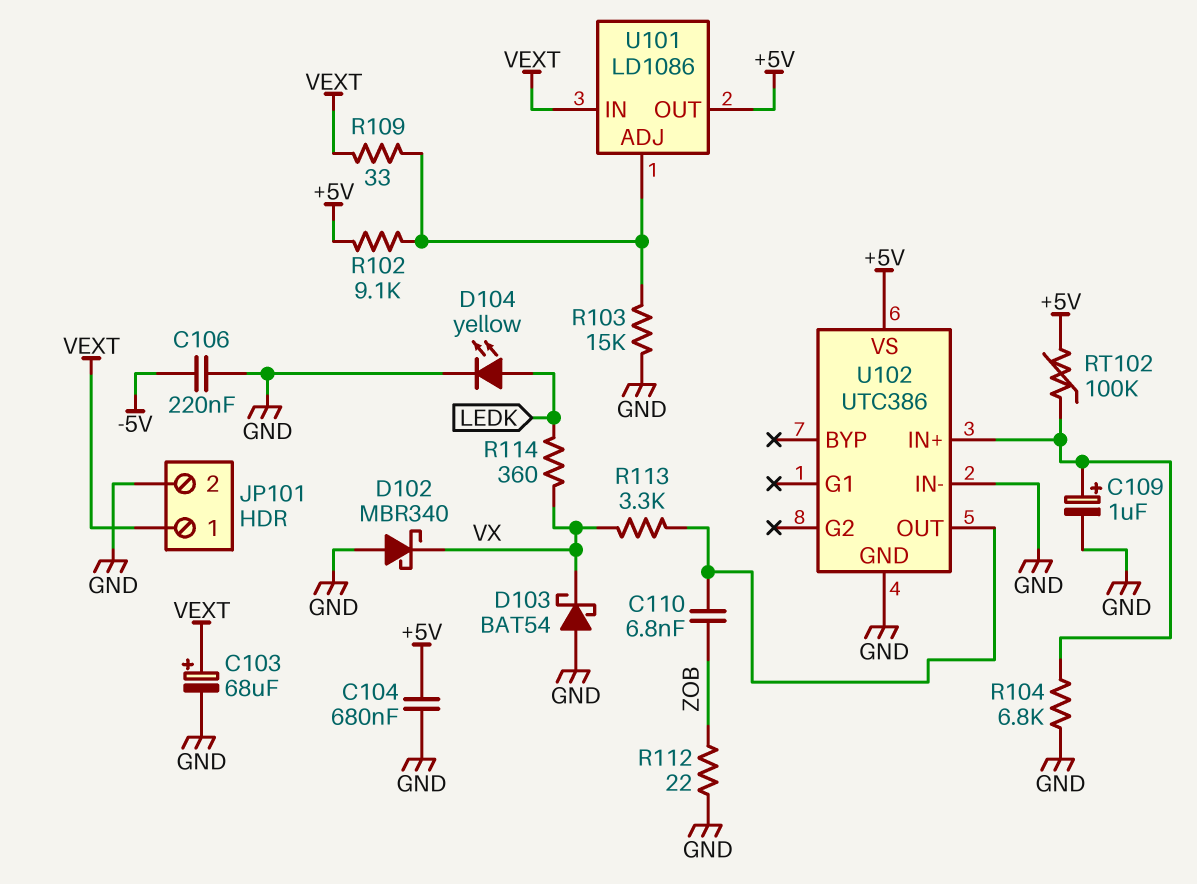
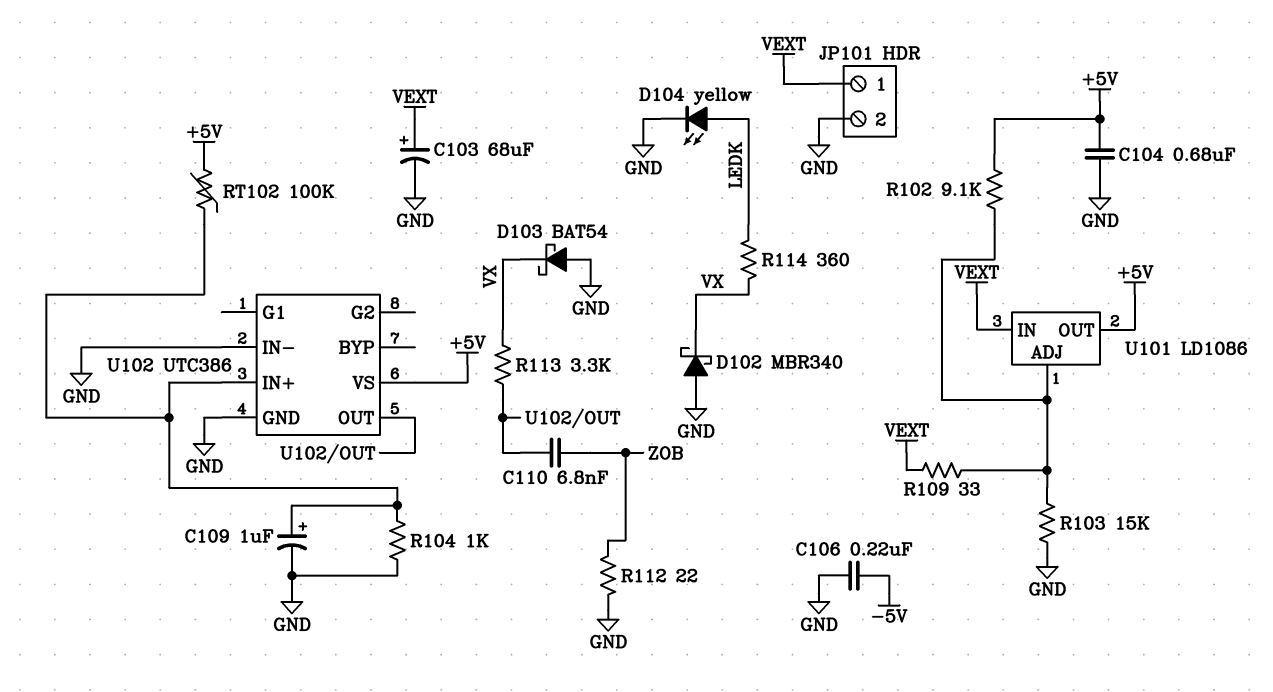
R104: 6.8k (GND, U102/IN+) -> 1k (GND, U102/IN+)

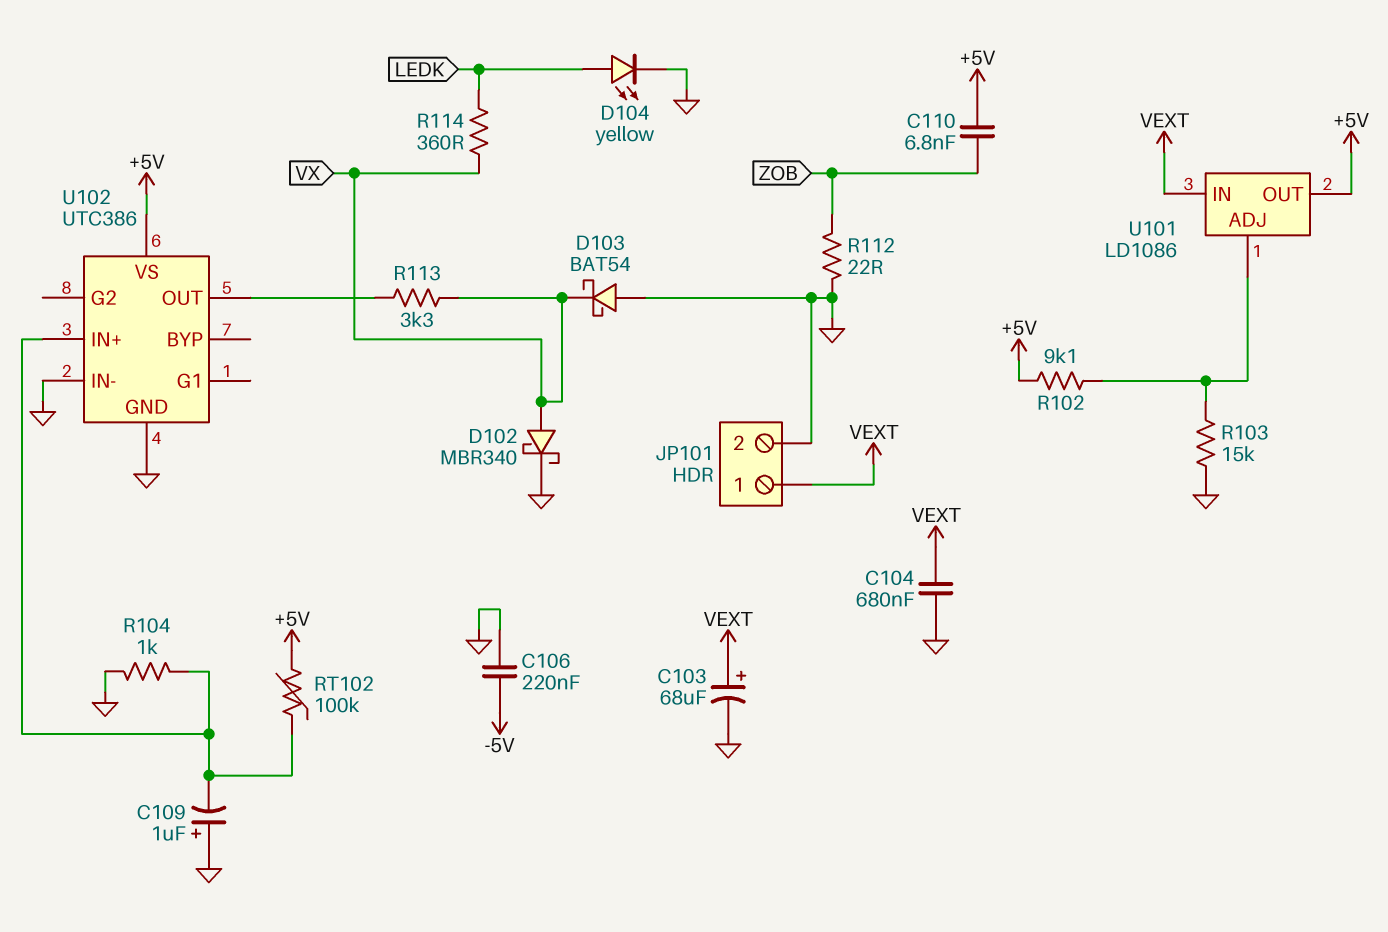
C104: 680nF (+5V, GND) -> 680nF (GND, VEXT)
C109: 1uF (plus U102/IN+, minus GND) -> 1uF (plus GND, minus U102/IN+)
C110: 6.8nF (U102/OUT, ZOB) -> 6.8nF (+5V, ZOB)
D102: schottky MBR340 (A GND, K VX) -> schottky MBR340 (A VX, K GND)
R109: 33 (U101/ADJ, VEXT) -> none

